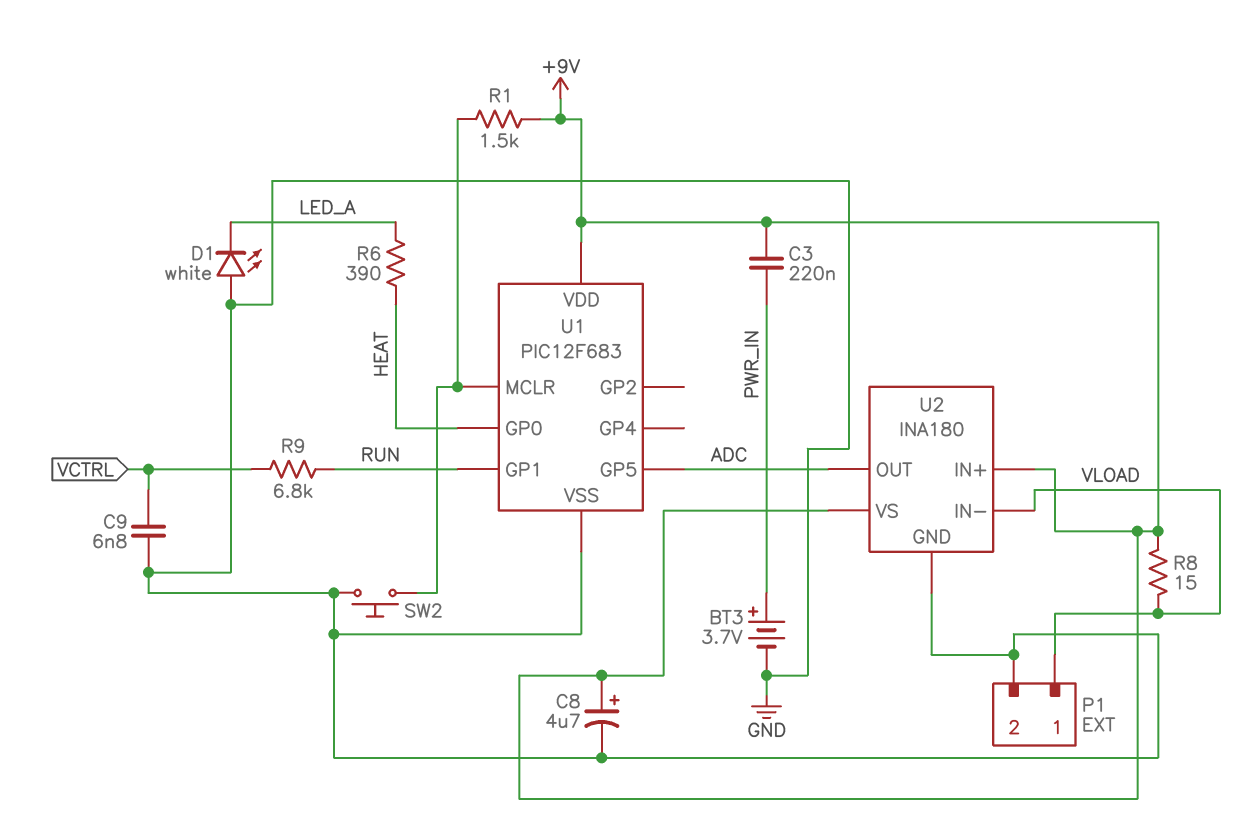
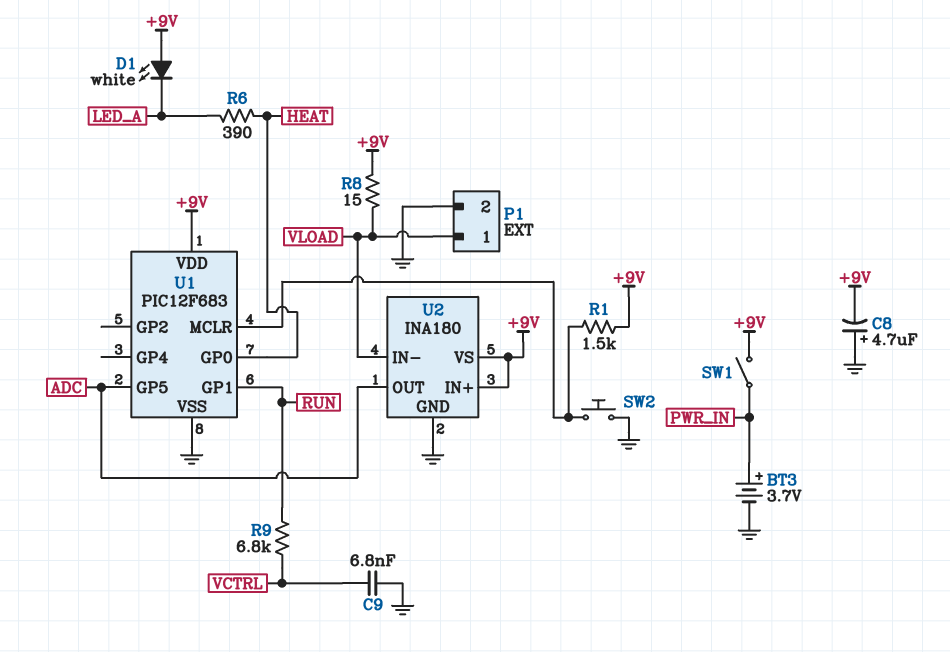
C3: 220nF (+9V, PWR_IN) -> none
C8: 4.7uF (plus +9V, minus GND) -> 4.7uF (plus GND, minus +9V)
D1: LED white (A GND, K LED_A) -> LED white (A +9V, K LED_A)
SW1: none -> switch (+9V, PWR_IN)

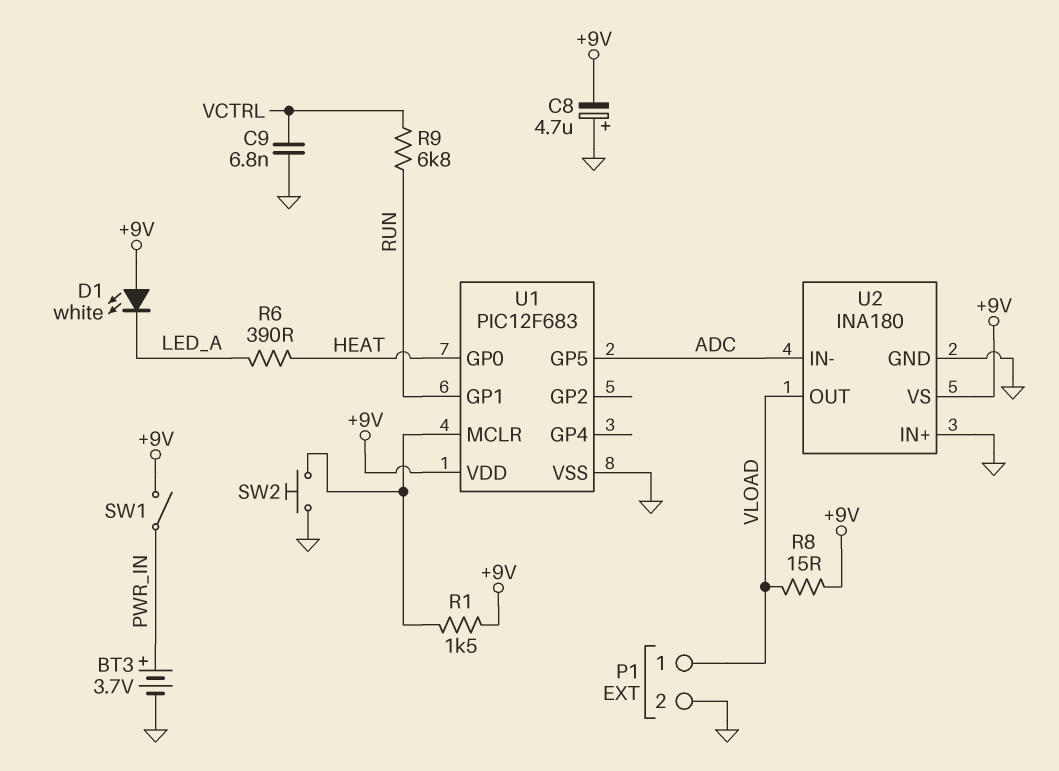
U2 pin IN+: +9V -> GND
U2 pin IN-: VLOAD -> ADC
U2 pin OUT: ADC -> VLOAD

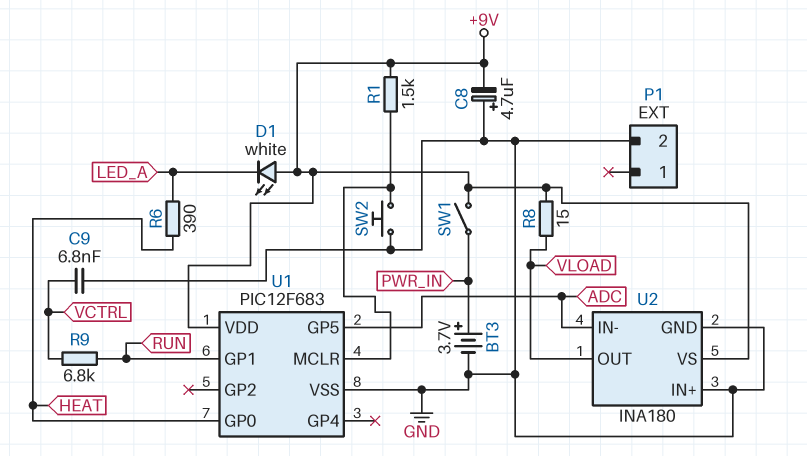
P1 pin 1: VLOAD -> none

